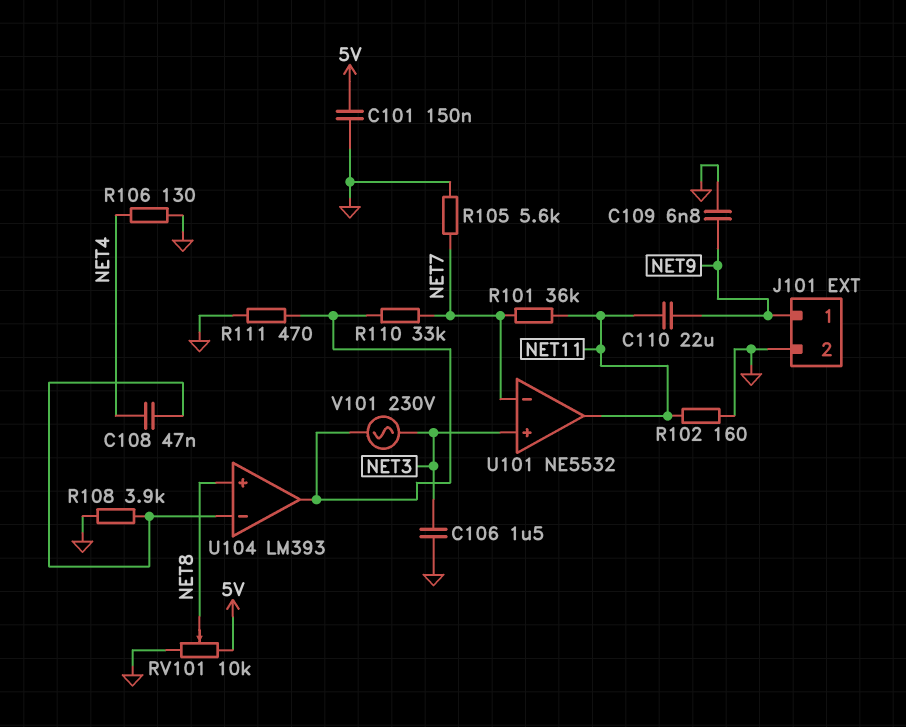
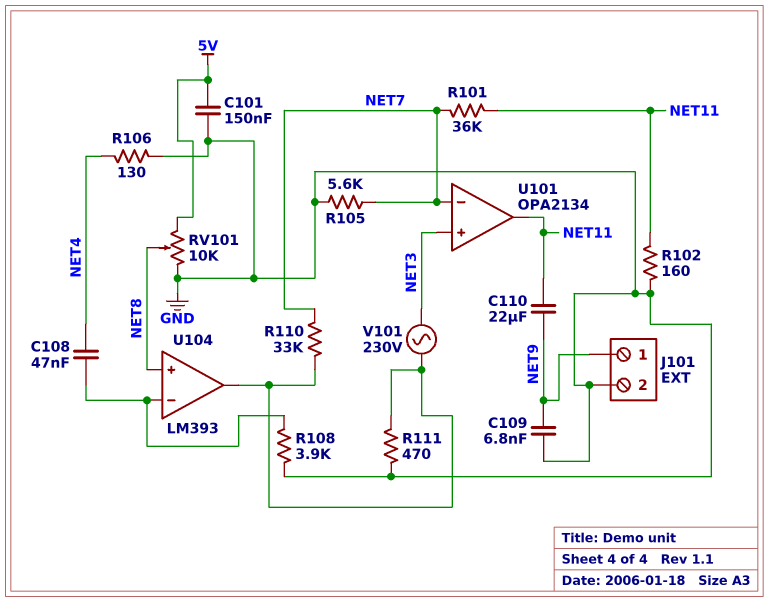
C106: 1.5uF (GND, NET3) -> none
U101: NE5532 -> OPA2134

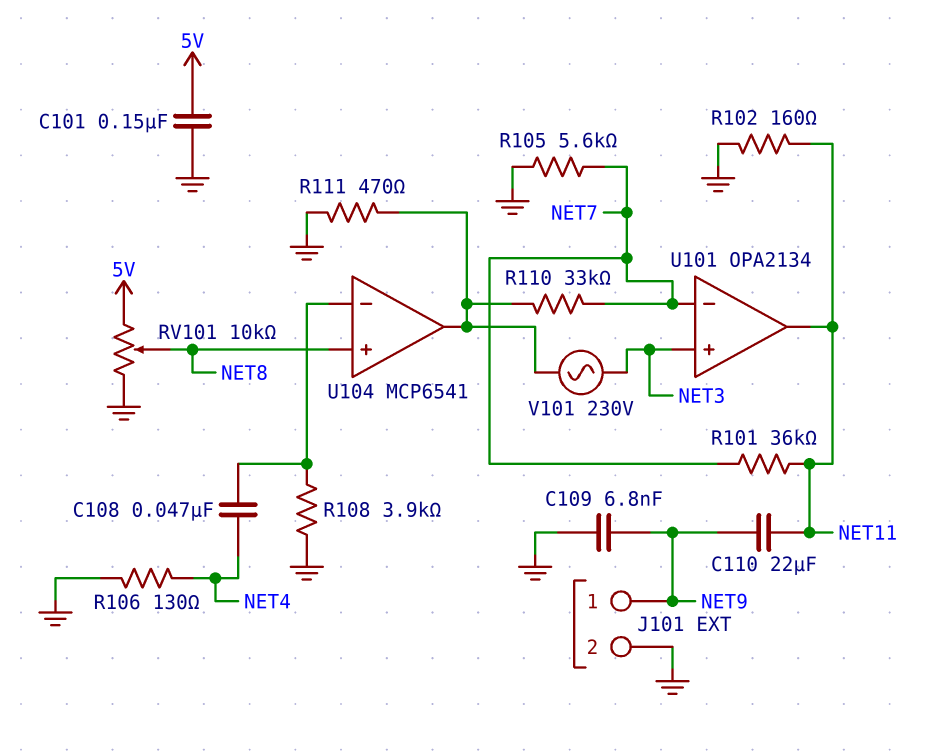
U104: LM393 -> MCP6541

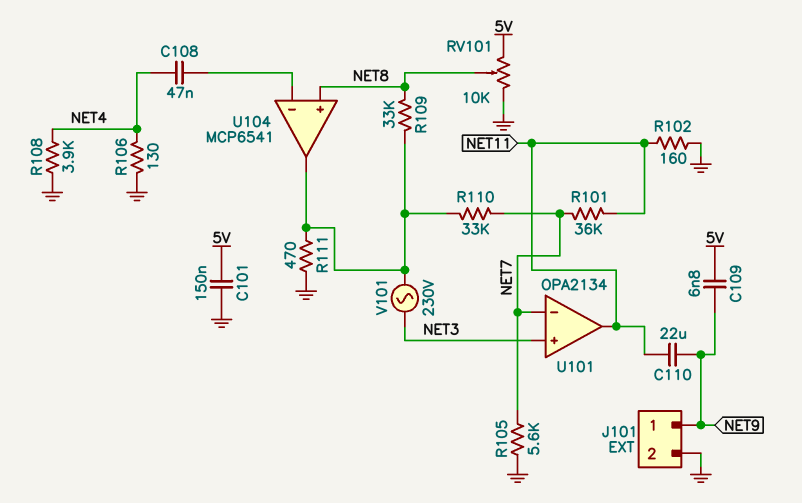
C109: 6.8nF (GND, NET9) -> 6.8nF (5V, NET9)
R108: 3.9k (GND, U104/in-) -> 3.9k (GND, NET4)
R109: none -> 33k (NET8, U104/out)

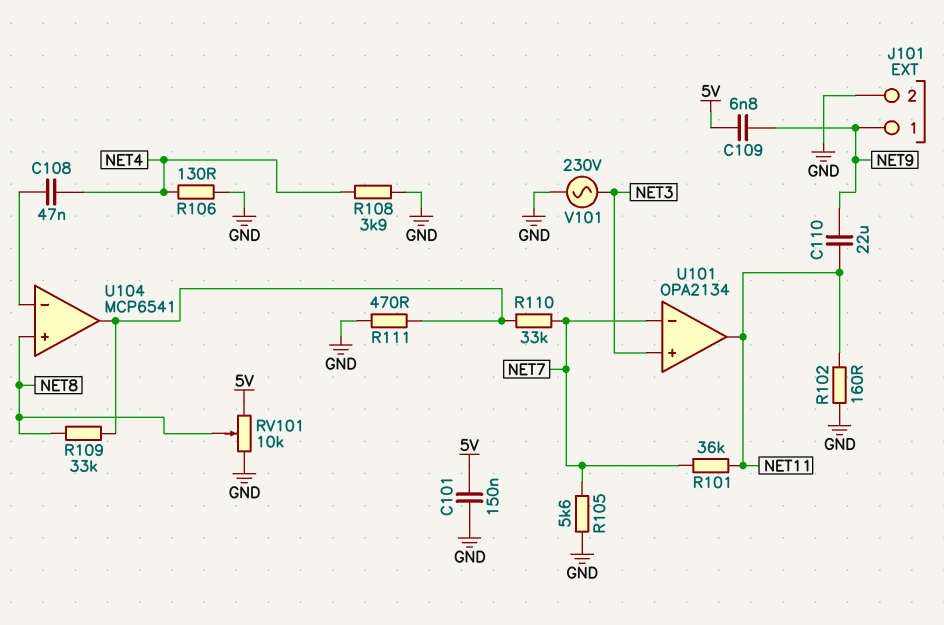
V101: AC 230V (NET3, U104/out) -> AC 230V (GND, NET3)

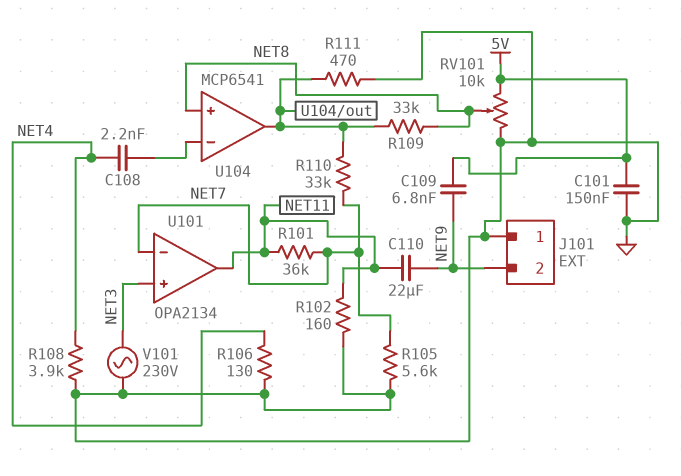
C108: 47nF (NET4, U104/in-) -> 2.2nF (NET4, U104/in-)
J101 pin 1: NET9 -> GND
J101 pin 2: GND -> NET9

